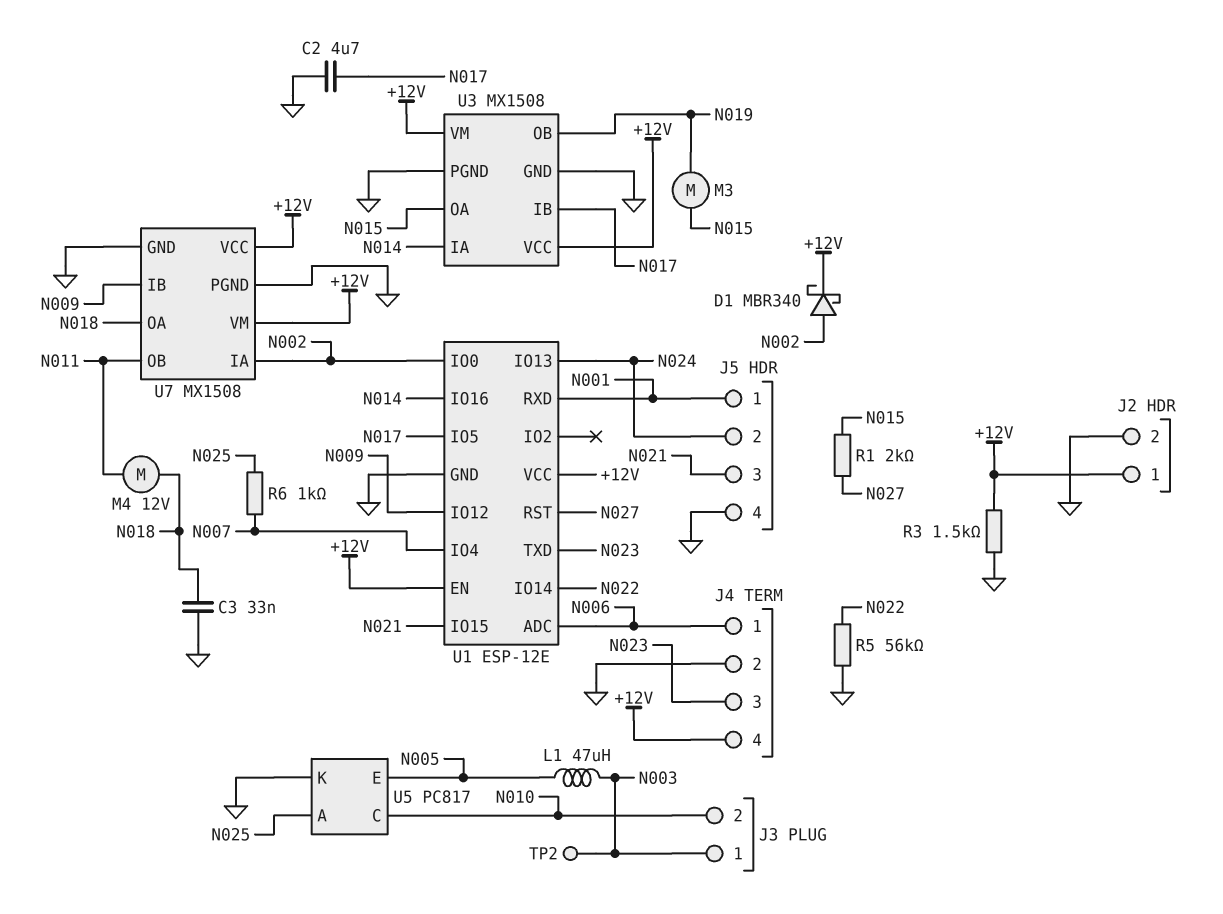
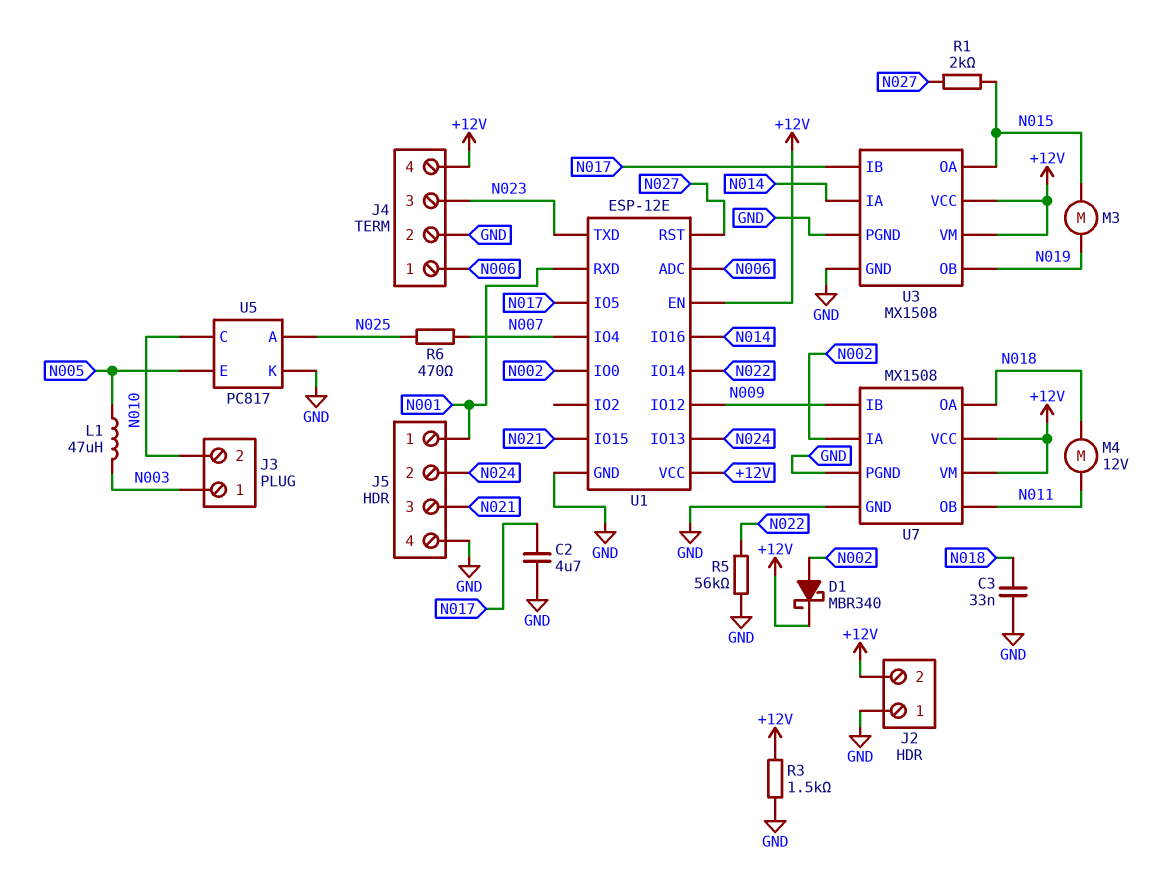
J2 pin 1: +12V -> GND
J2 pin 2: GND -> +12V
R6: 1k (N007, N025) -> 470 (N007, N025)
TP2: test point (N003) -> none

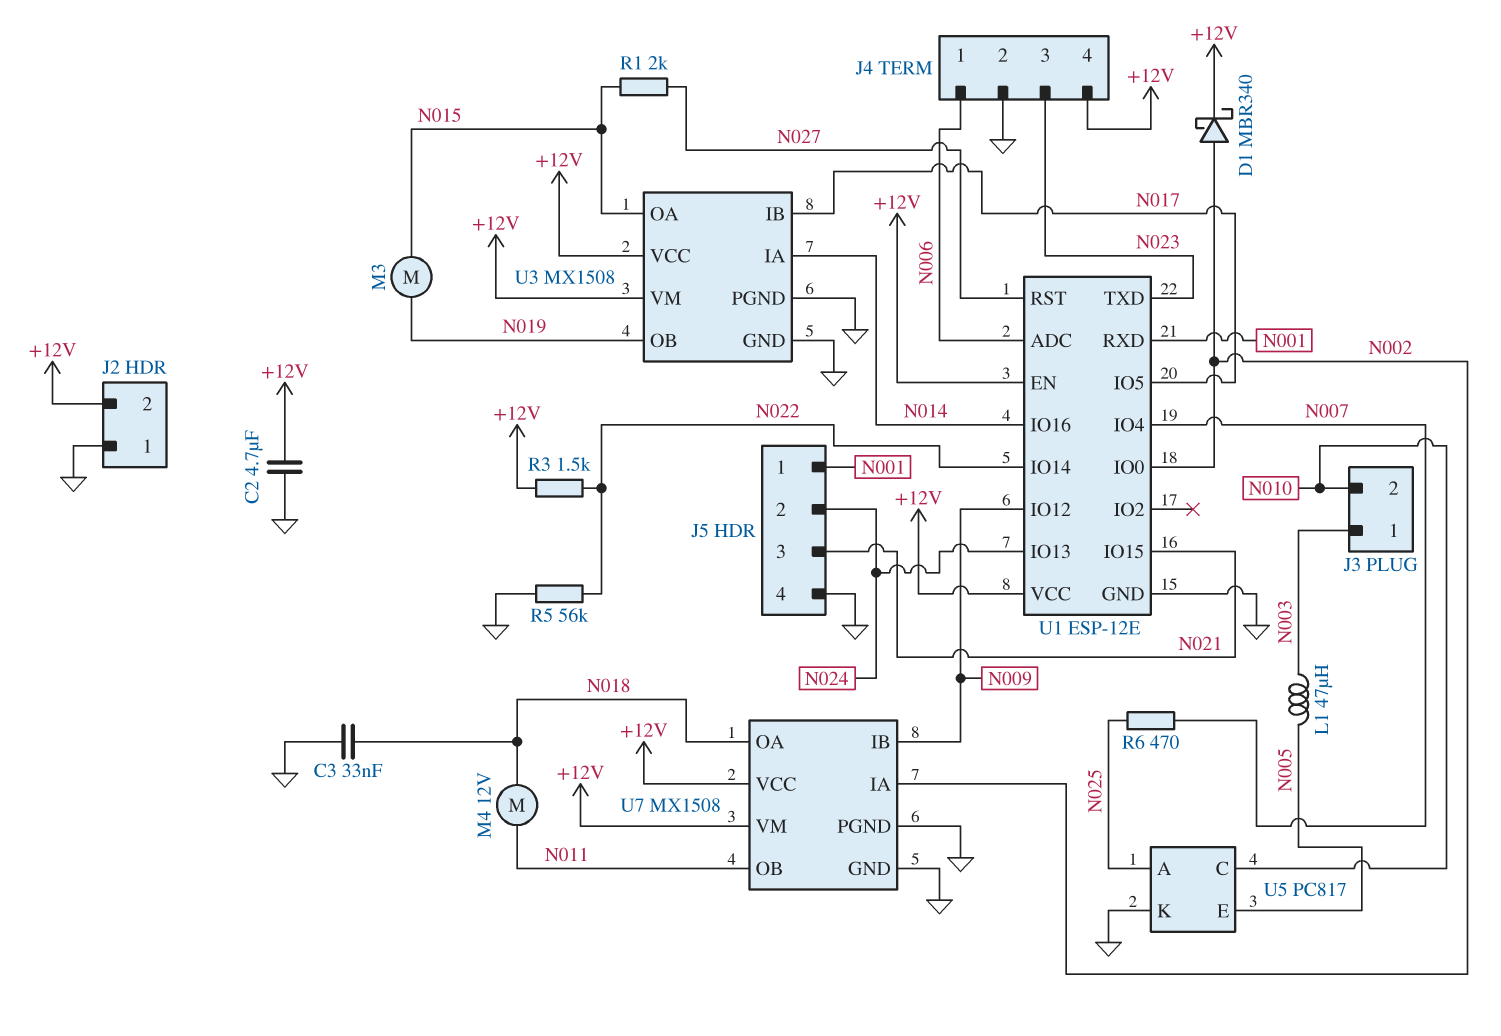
C2: 4.7uF (GND, N017) -> 4.7uF (+12V, GND)
R3: 1.5k (+12V, GND) -> 1.5k (+12V, N022)

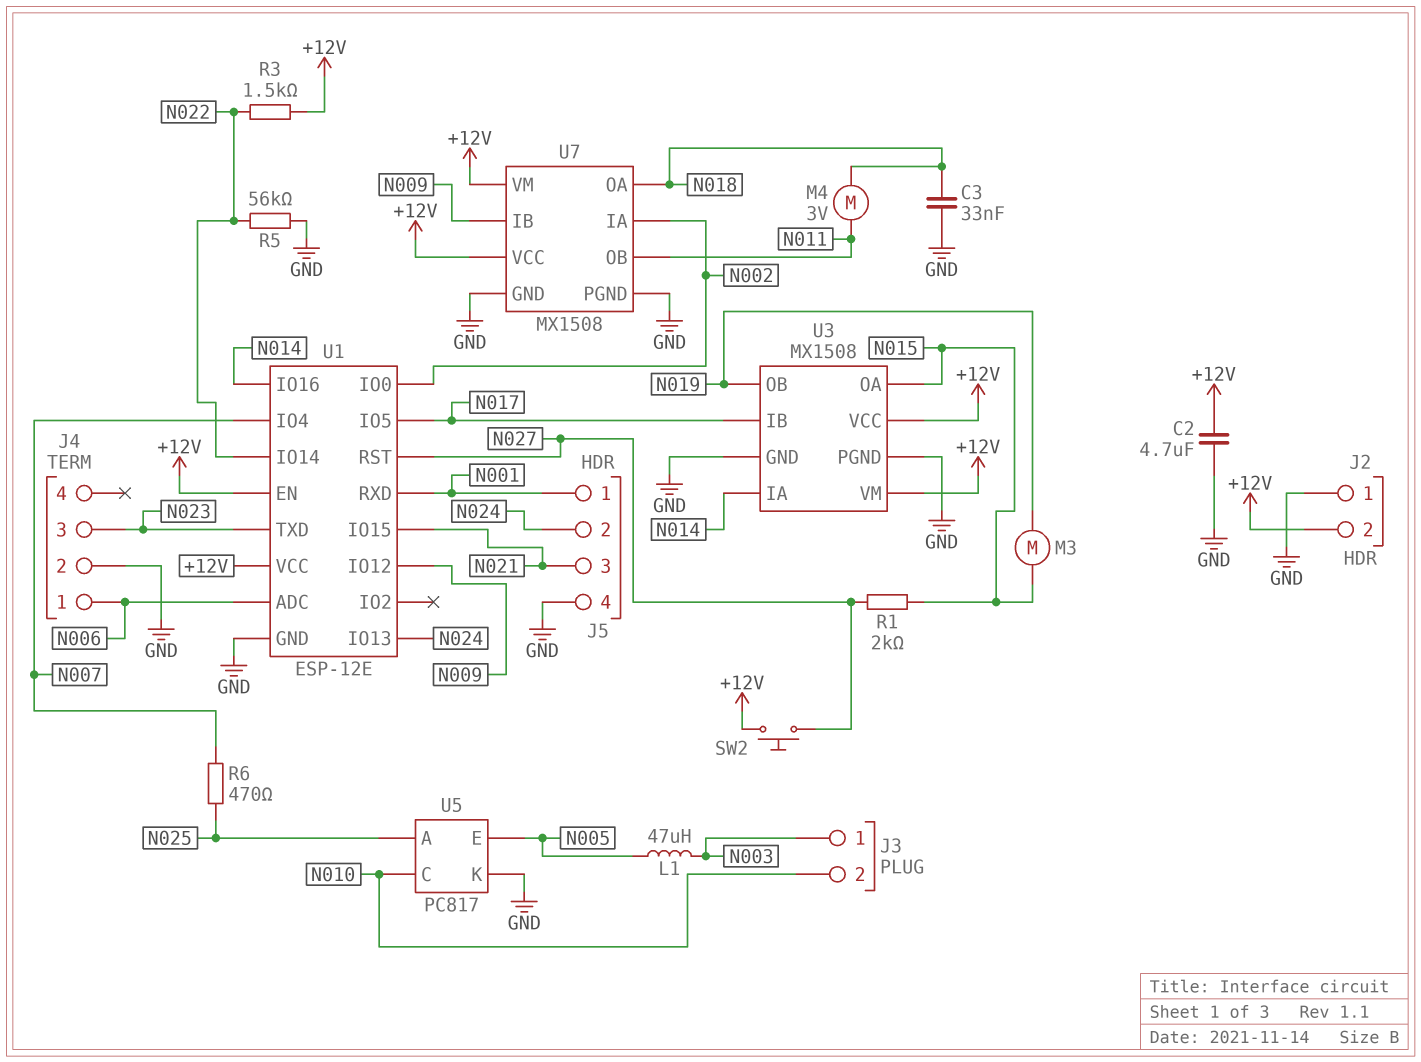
D1: schottky MBR340 (A N002, K +12V) -> none
J4 pin 4: +12V -> none
M4: motor 12V (N011, N018) -> motor 3V (N011, N018)
SW2: none -> button (+12V, N027)

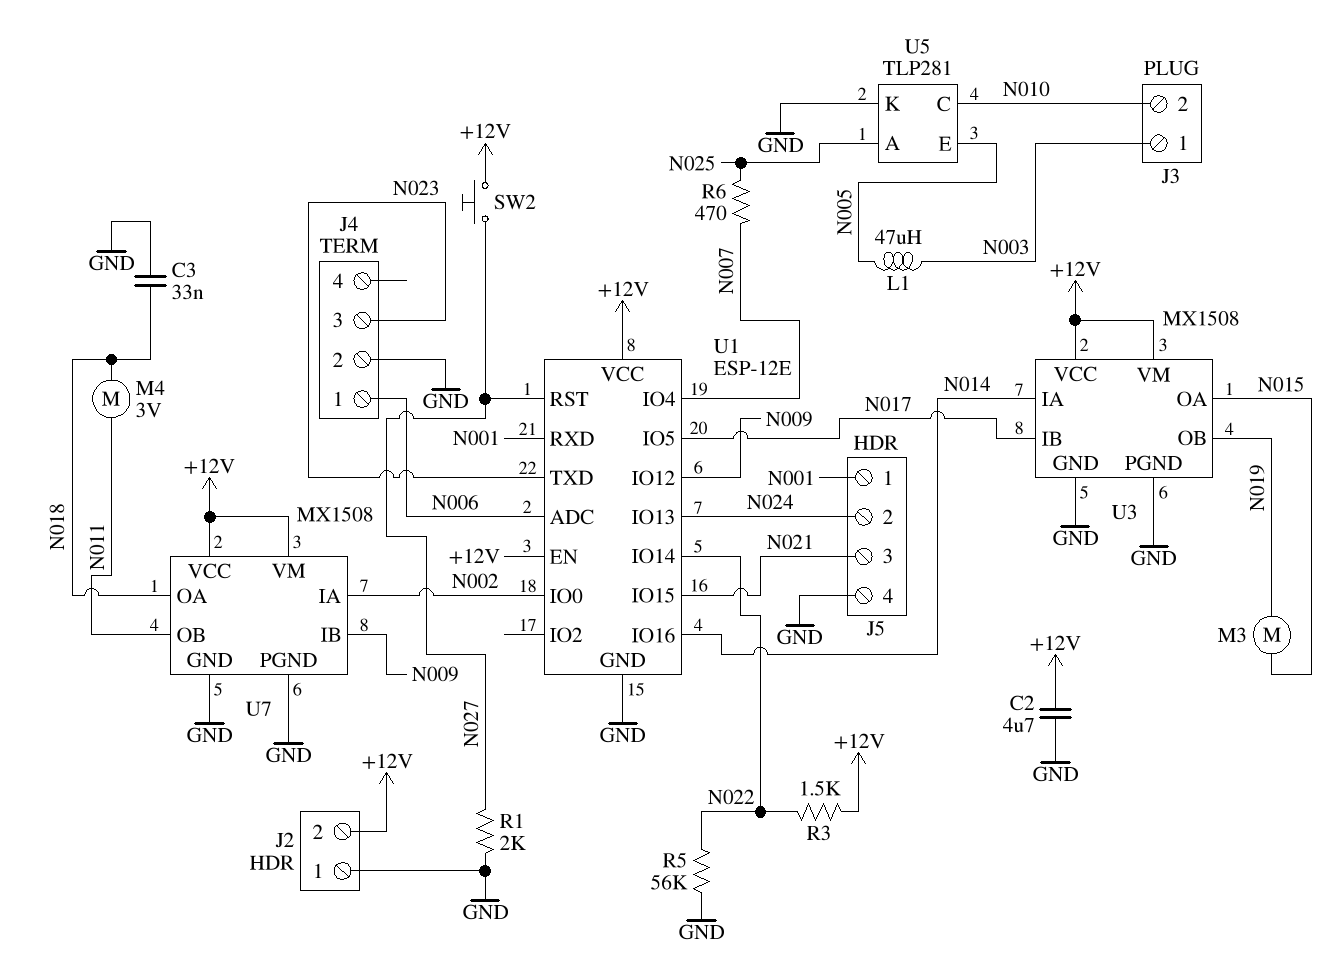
R1: 2k (N015, N027) -> 2k (GND, N027)
U5: PC817 -> TLP281

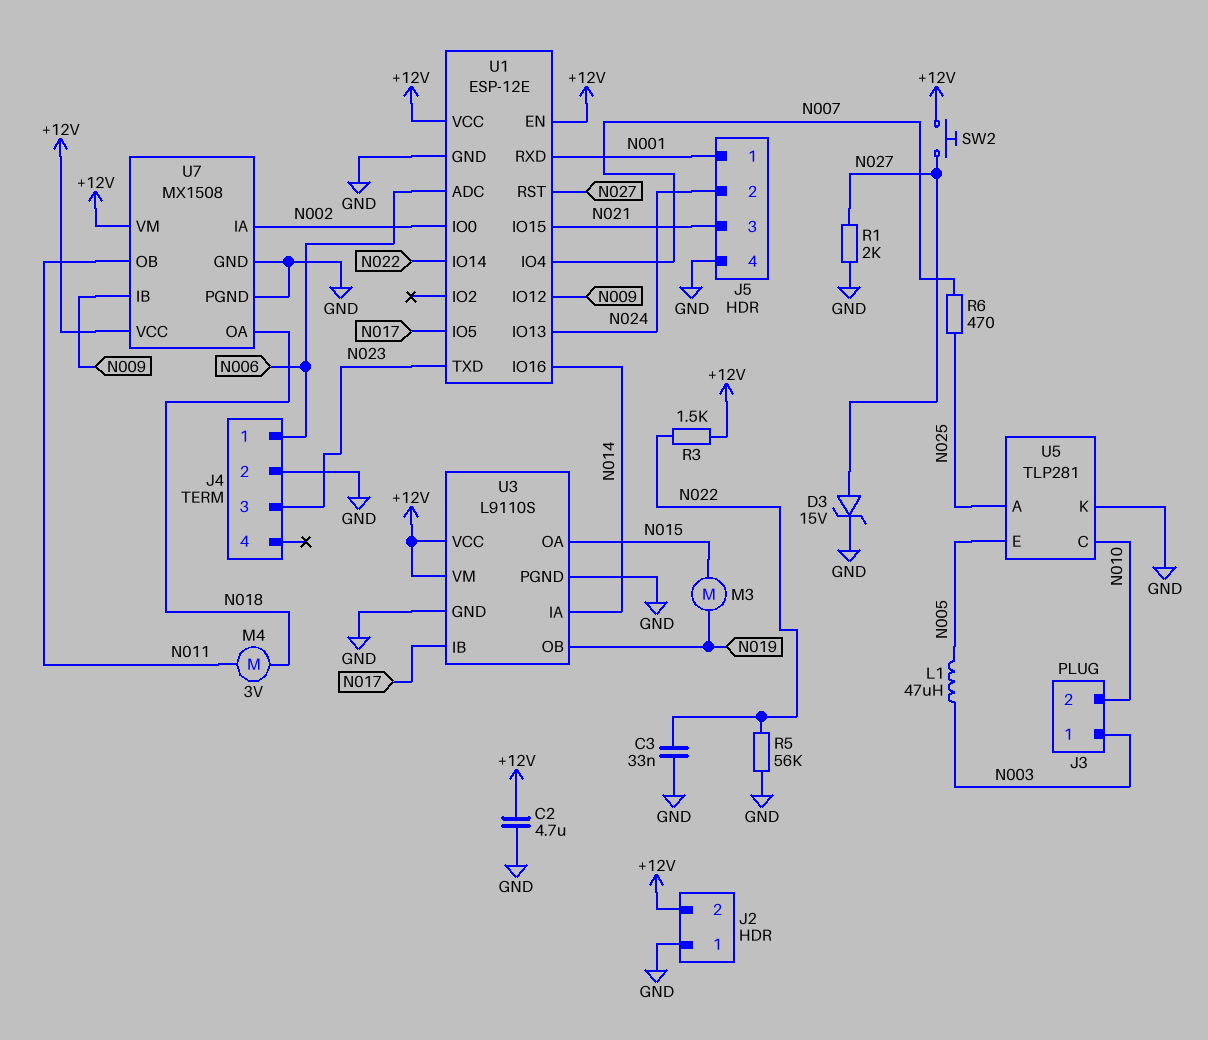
C3: 33nF (GND, N018) -> 33nF (GND, N022)
D3: none -> zener 15V (A N027, K GND)
U3: MX1508 -> L9110S

